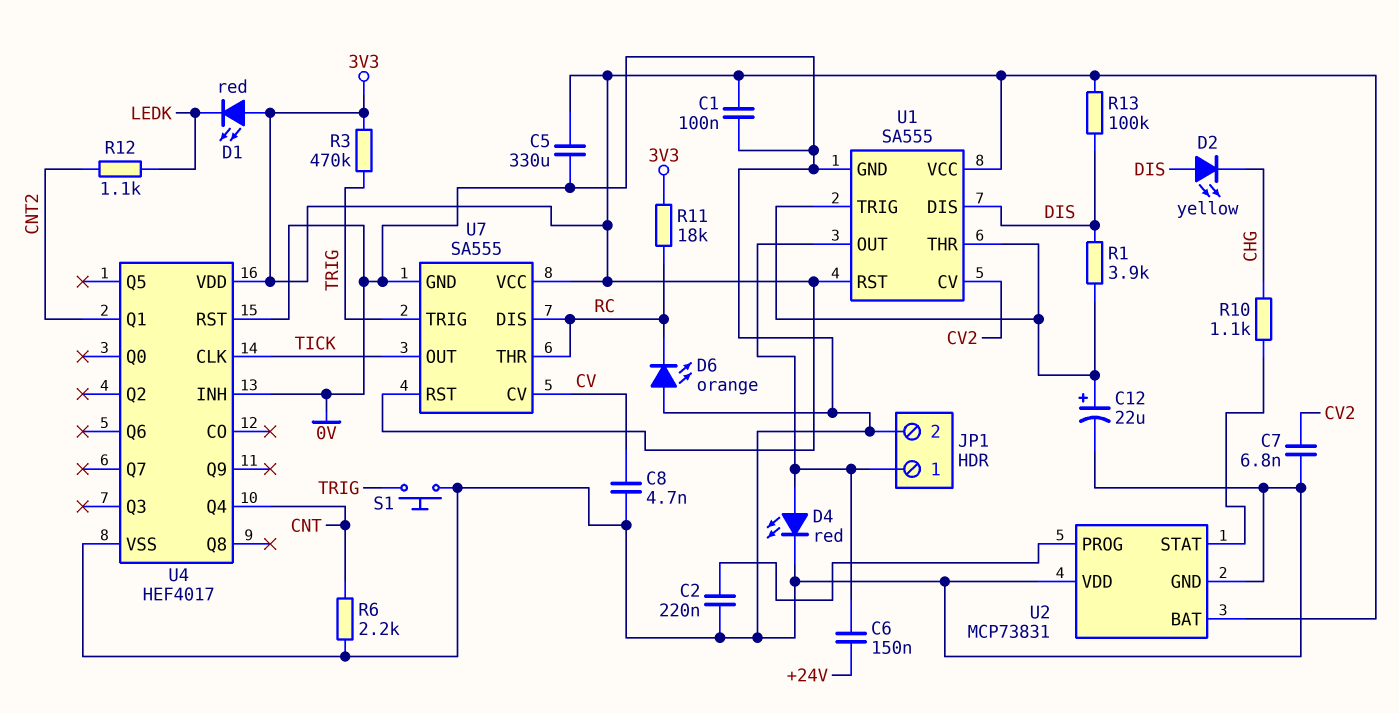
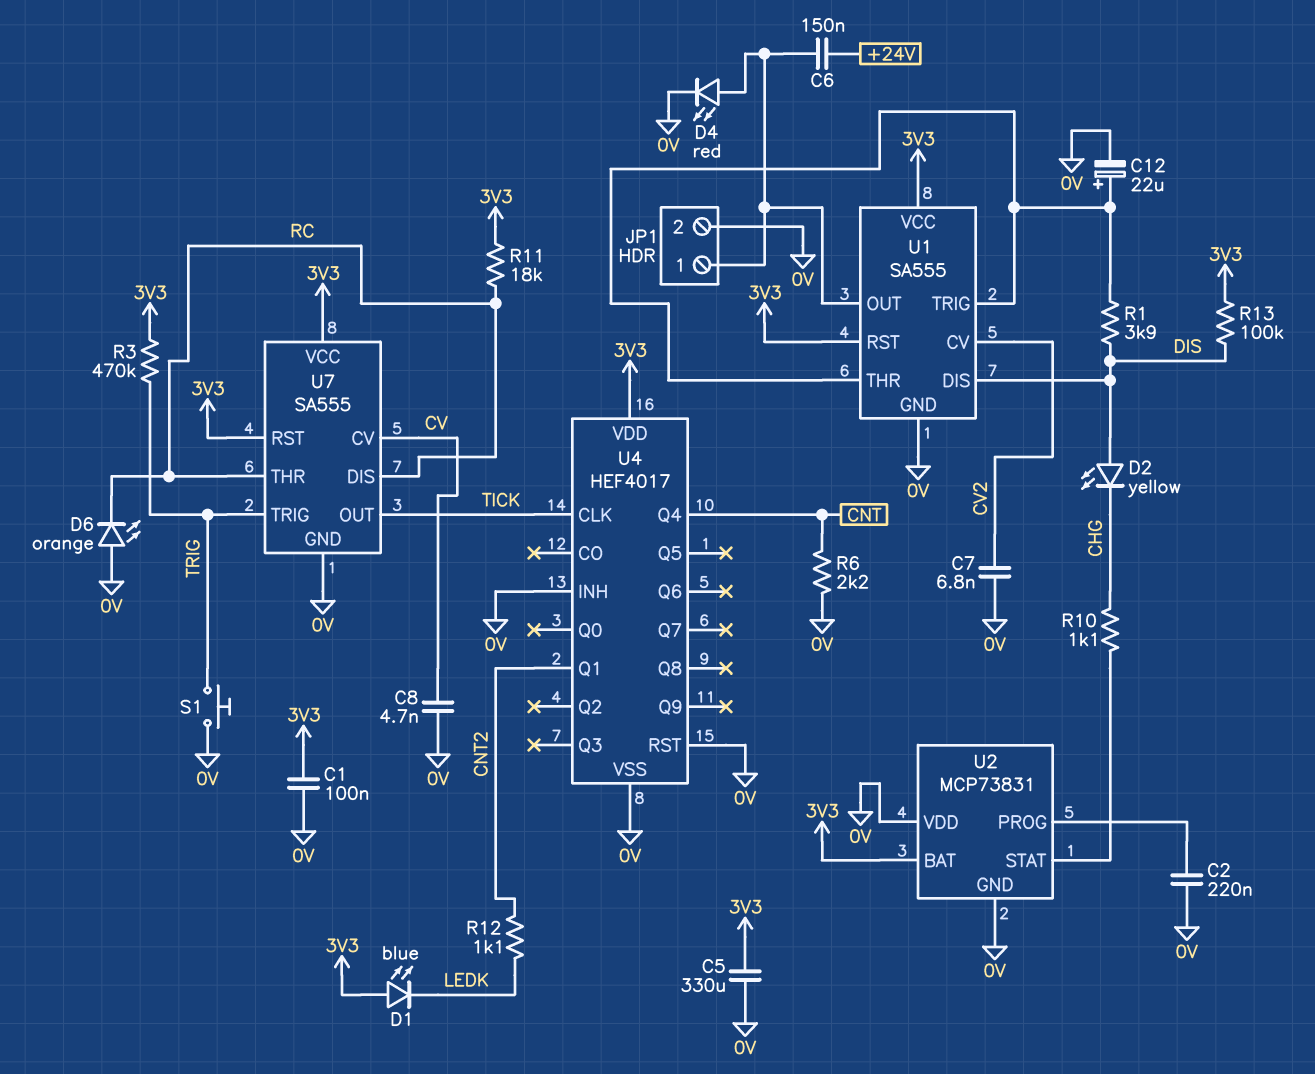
D1: LED red (A 3V3, K LEDK) -> LED blue (A 3V3, K LEDK)

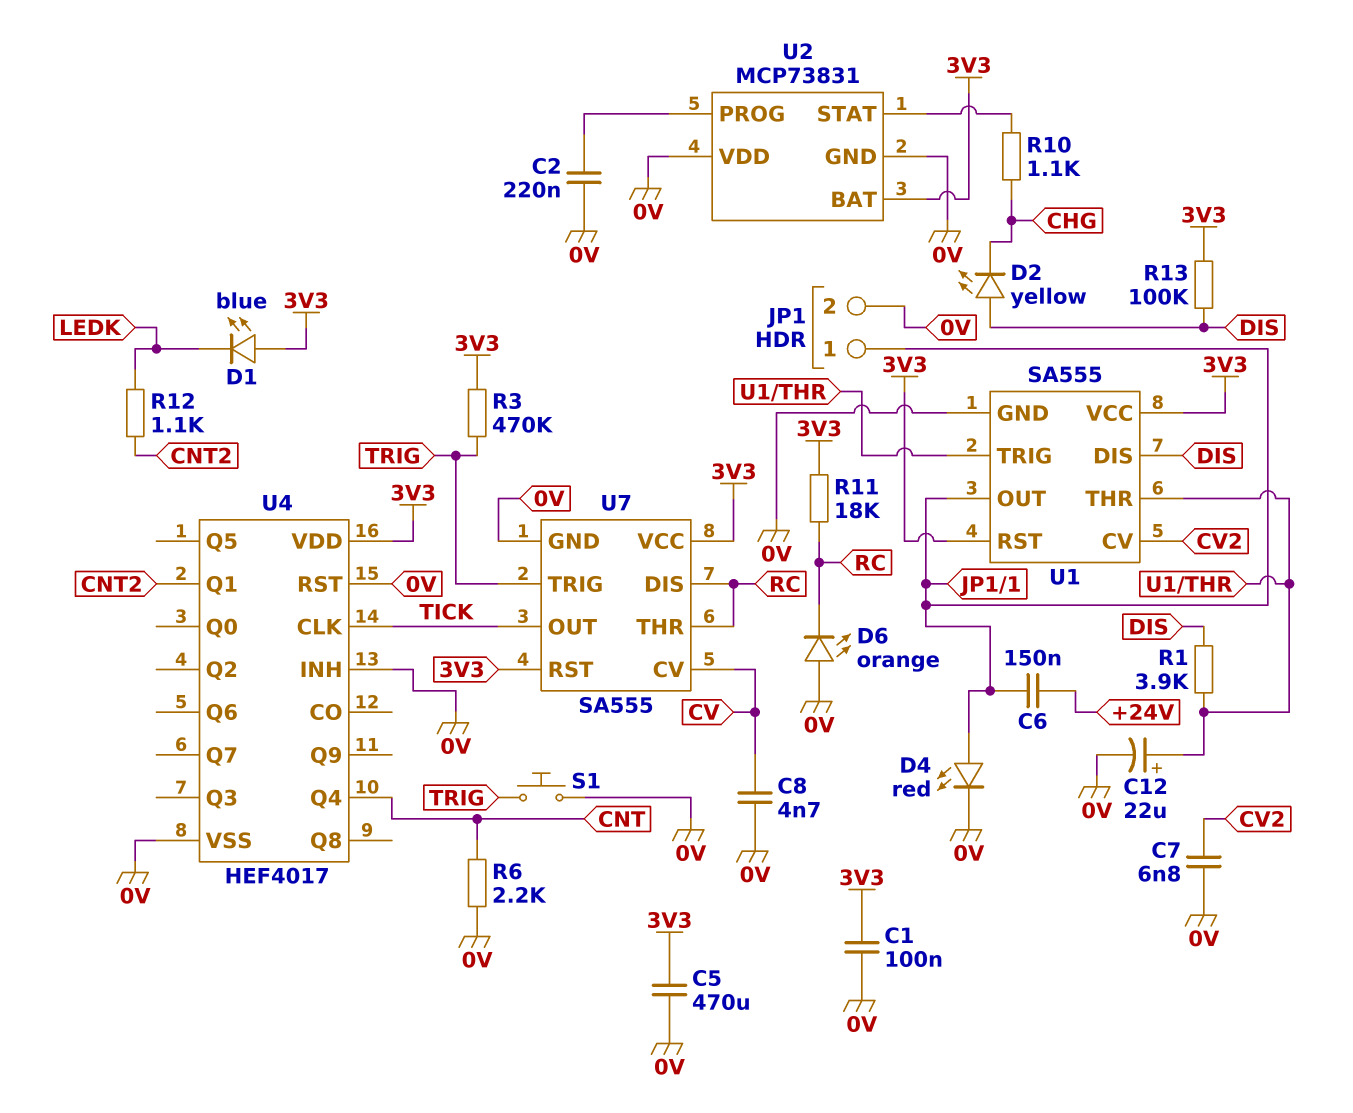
C5: 330uF (0V, 3V3) -> 470uF (0V, 3V3)

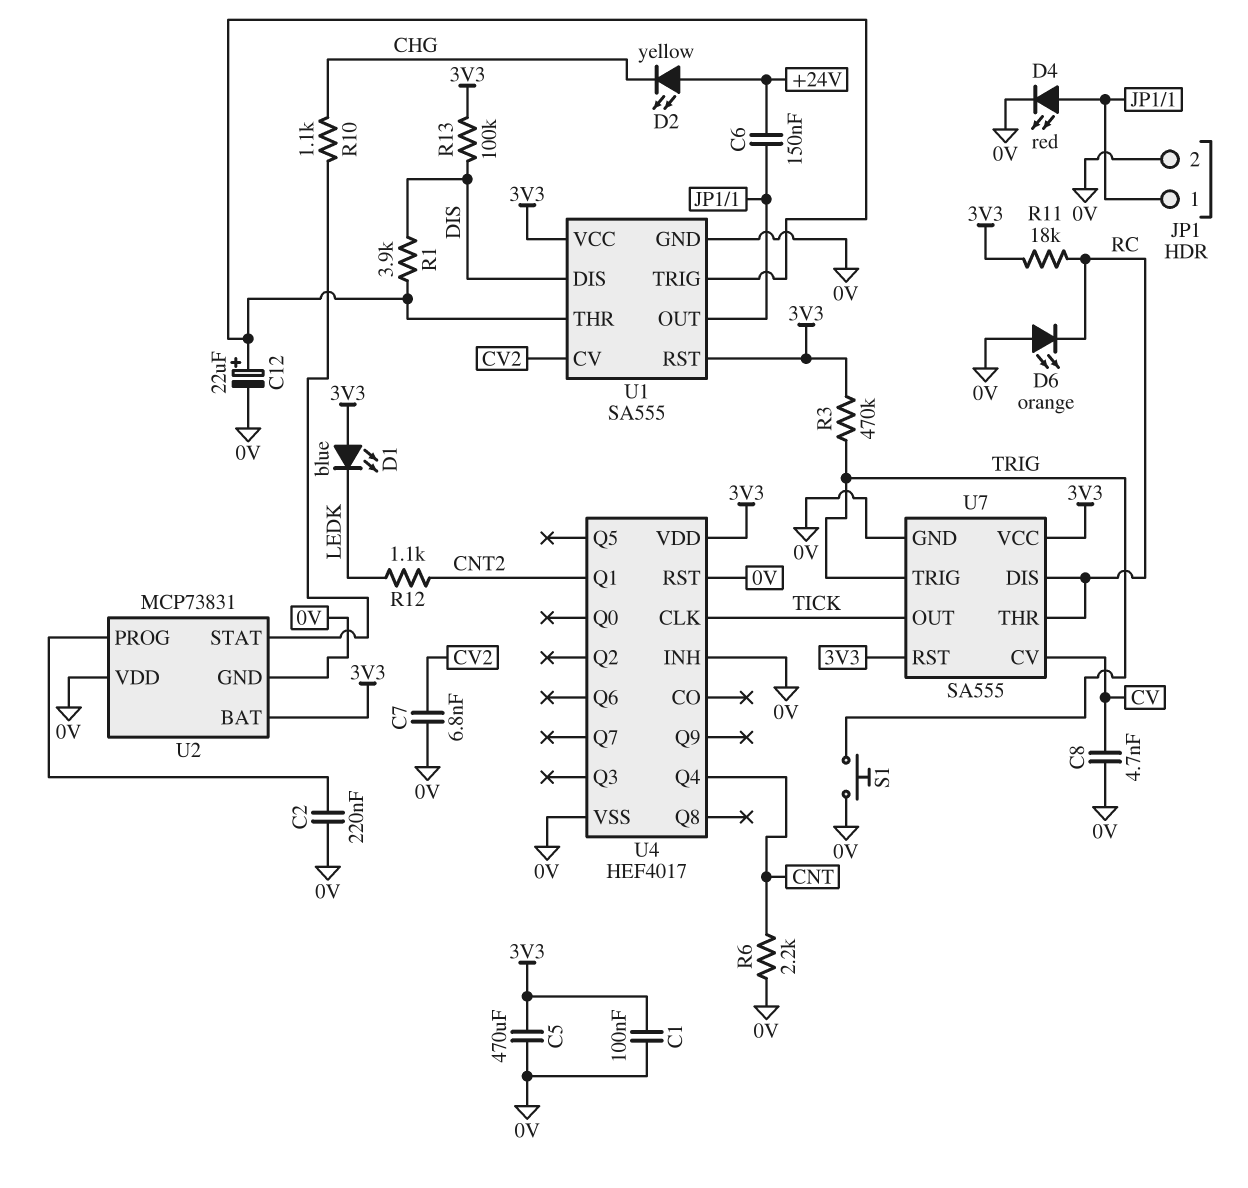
D2: LED yellow (A DIS, K CHG) -> LED yellow (A +24V, K CHG)

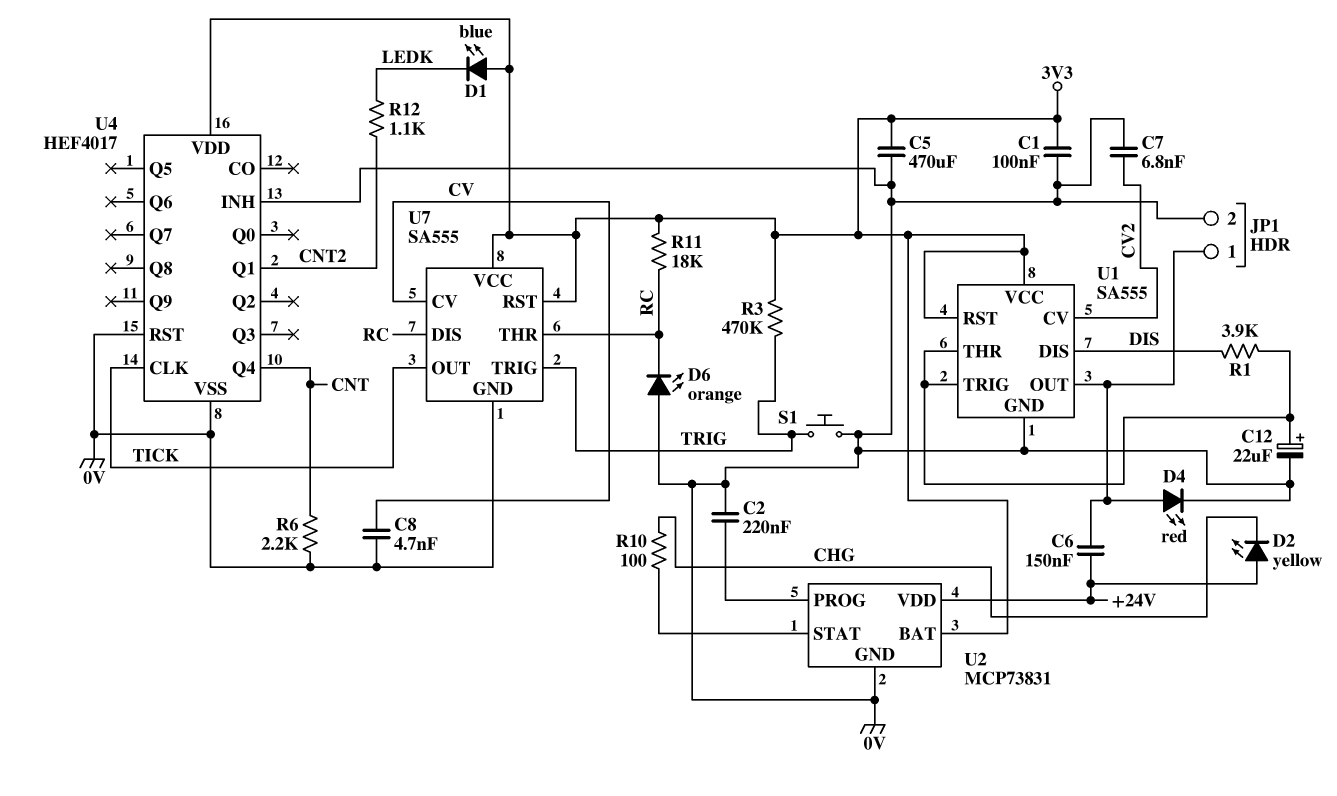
R10: 1.1k (CHG, U2/STAT) -> 100 (CHG, U2/STAT)
R13: 100k (3V3, DIS) -> none
U2 pin VDD: 0V -> +24V

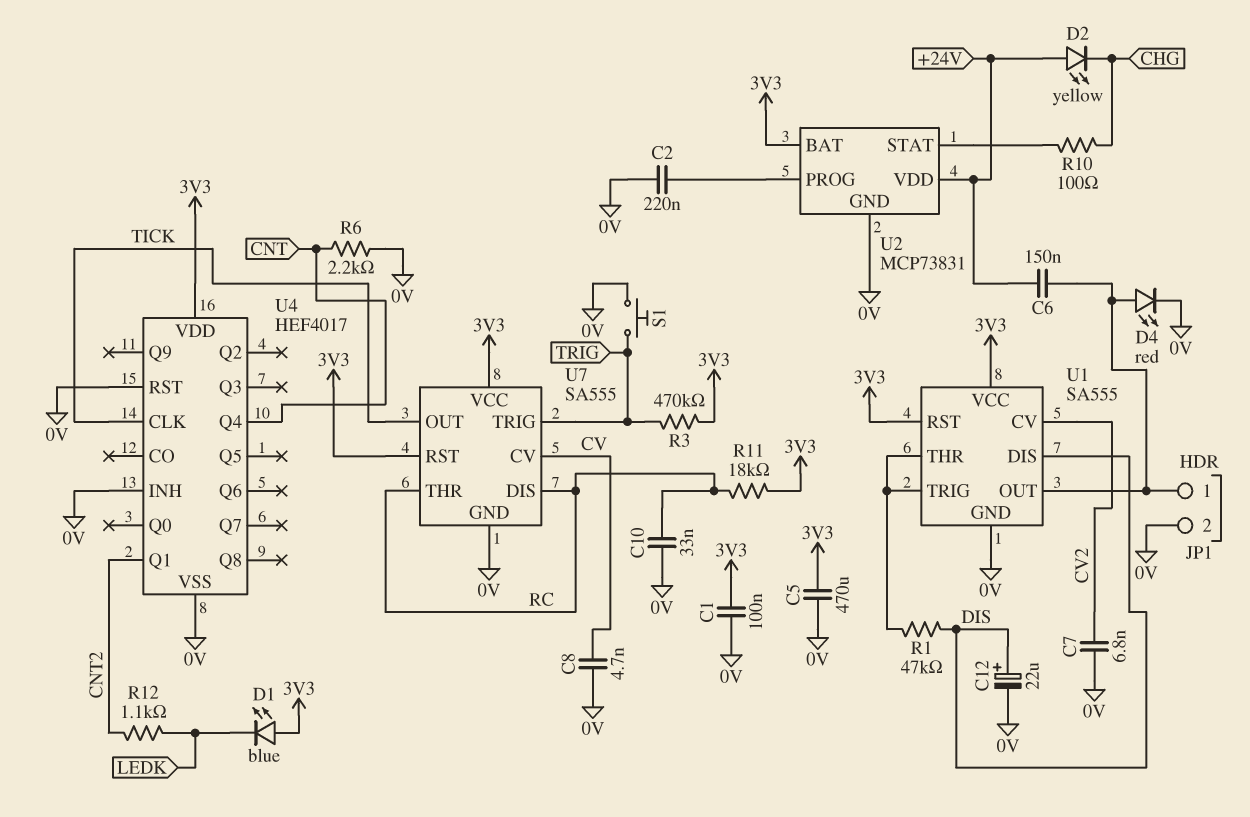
C10: none -> 33nF (0V, RC)
C12: 22uF (plus U1/THR, minus 0V) -> 22uF (plus DIS, minus 0V)
D6: LED orange (A 0V, K RC) -> none
R1: 3.9k (DIS, U1/THR) -> 47k (DIS, U1/THR)

